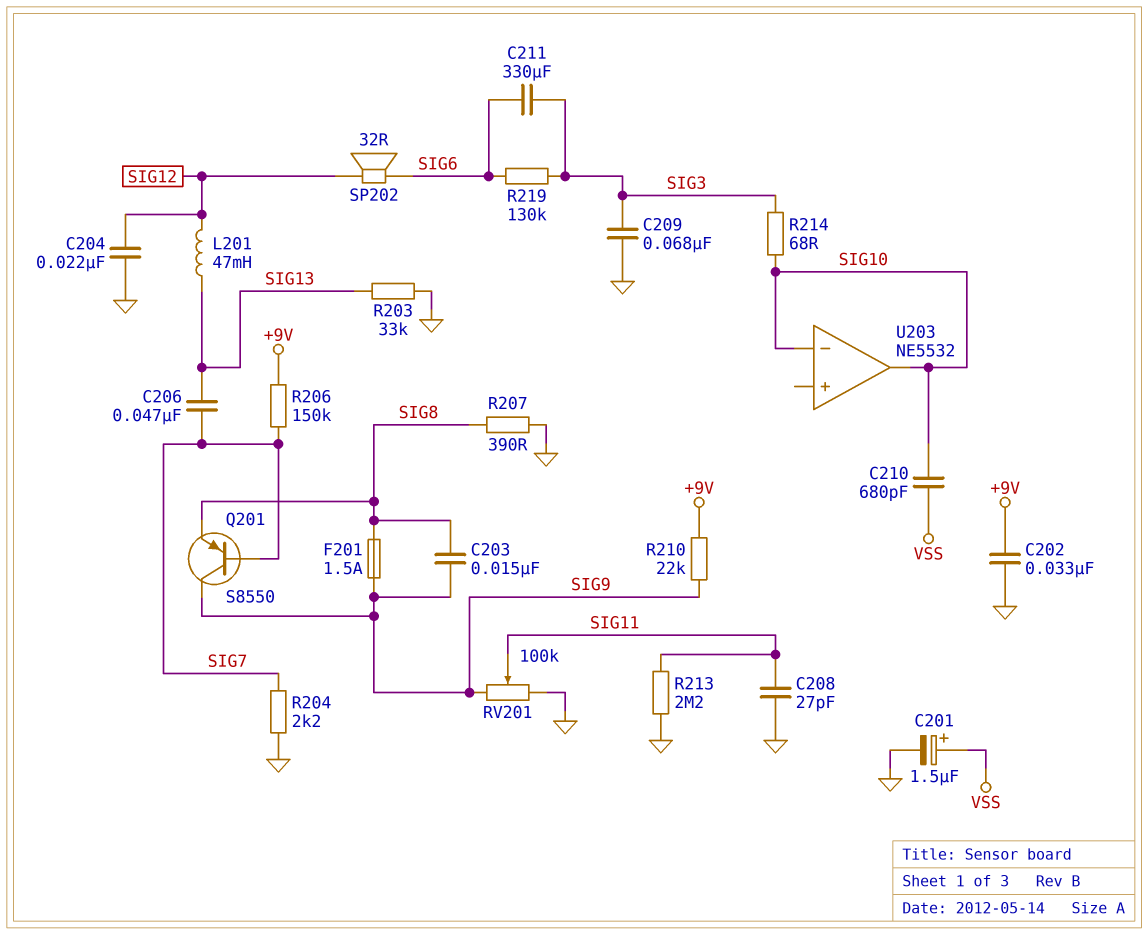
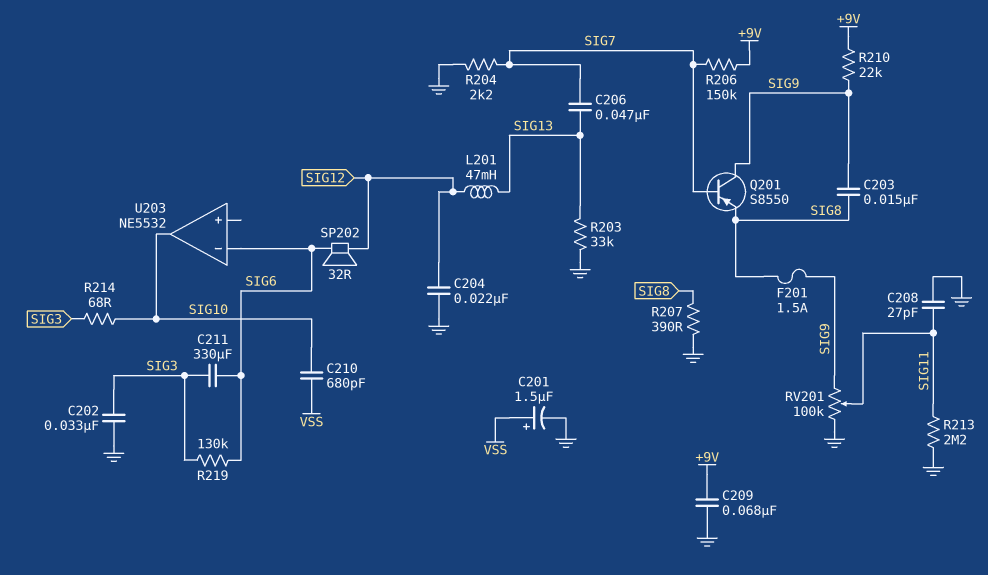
C202: 33nF (+9V, GND) -> 33nF (GND, SIG3)
C209: 68nF (GND, SIG3) -> 68nF (+9V, GND)
U203 pin in-: SIG10 -> SIG6

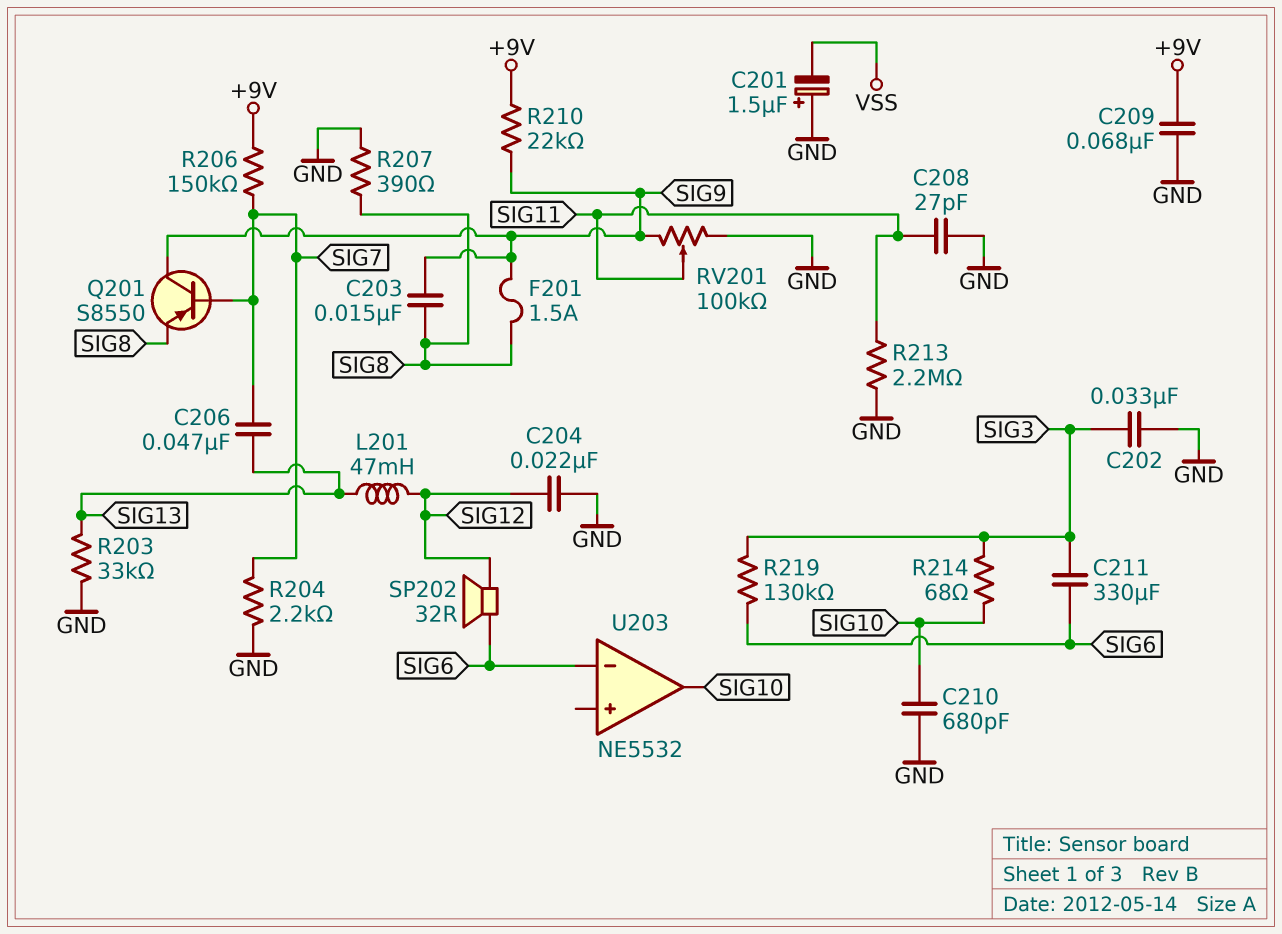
C201: 1.5uF (plus VSS, minus GND) -> 1.5uF (plus GND, minus VSS)
C210: 680pF (SIG10, VSS) -> 680pF (GND, SIG10)

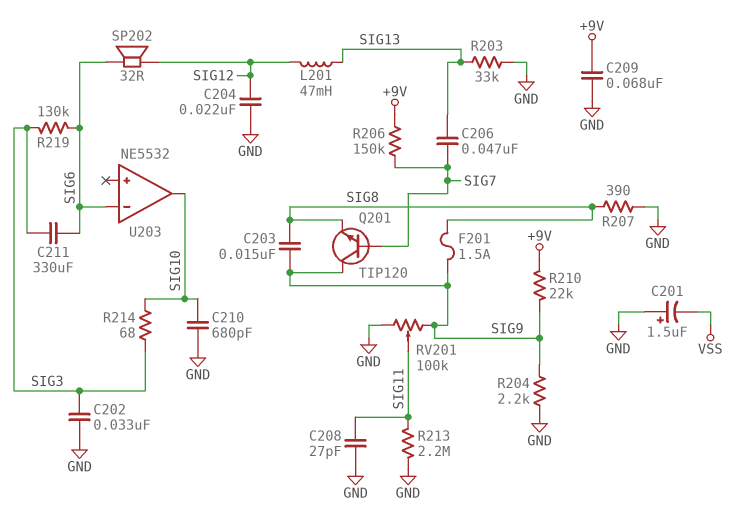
Q201: PNP S8550 (B SIG7, C SIG9, E SIG8) -> NPN TIP120 (B SIG7, C SIG9, E SIG8)
R204: 2.2k (GND, SIG7) -> 2.2k (GND, SIG9)

